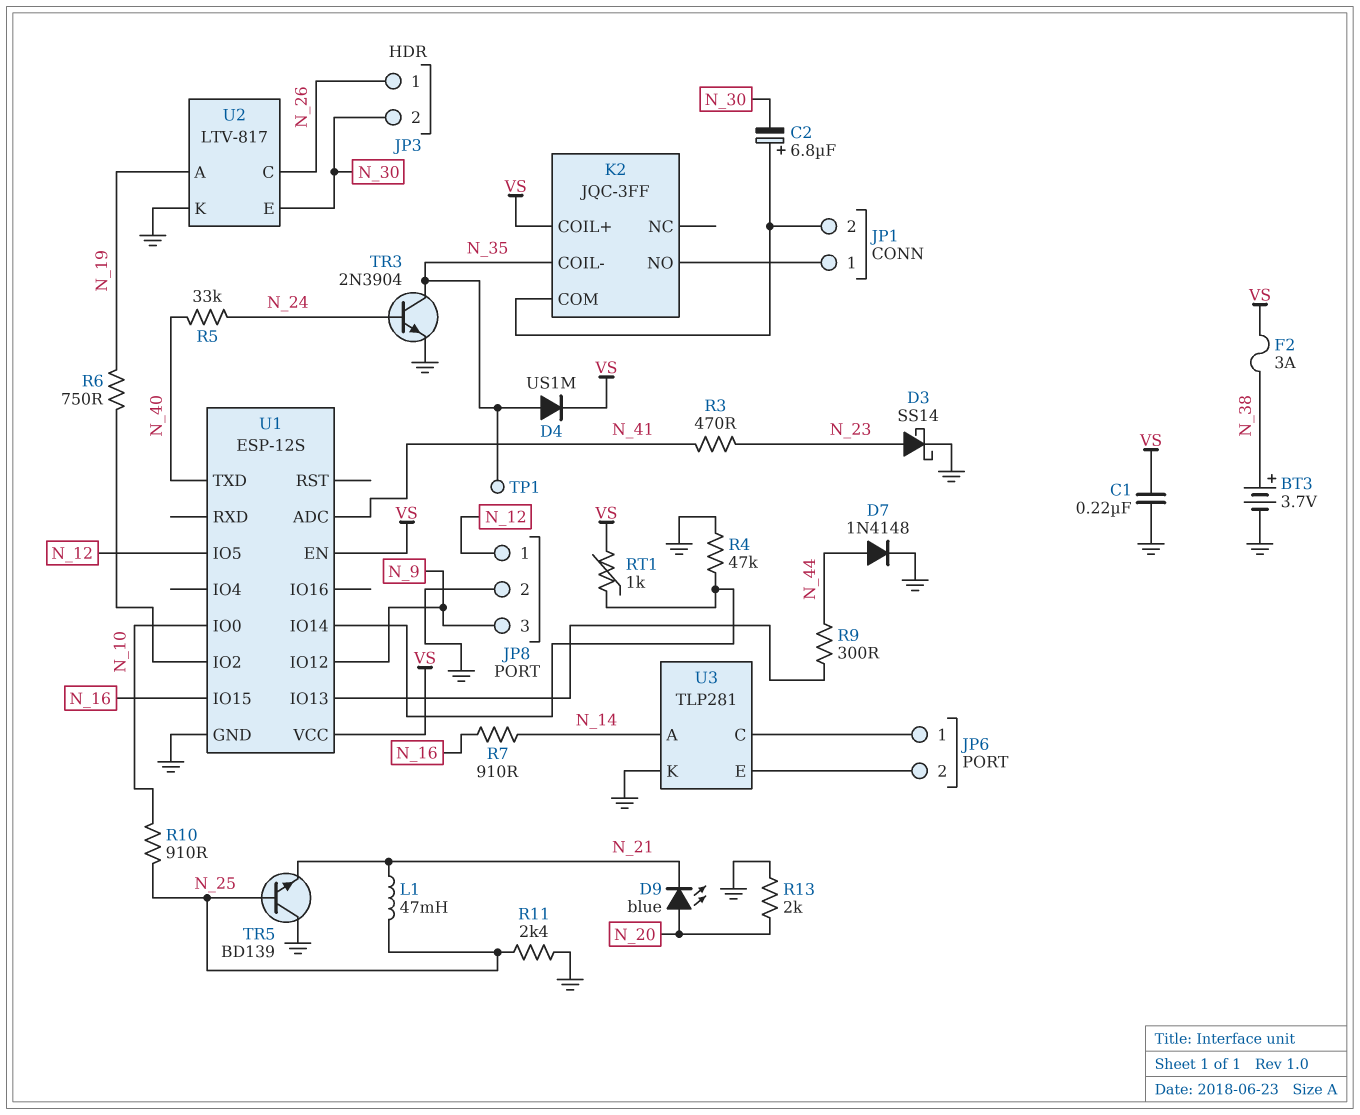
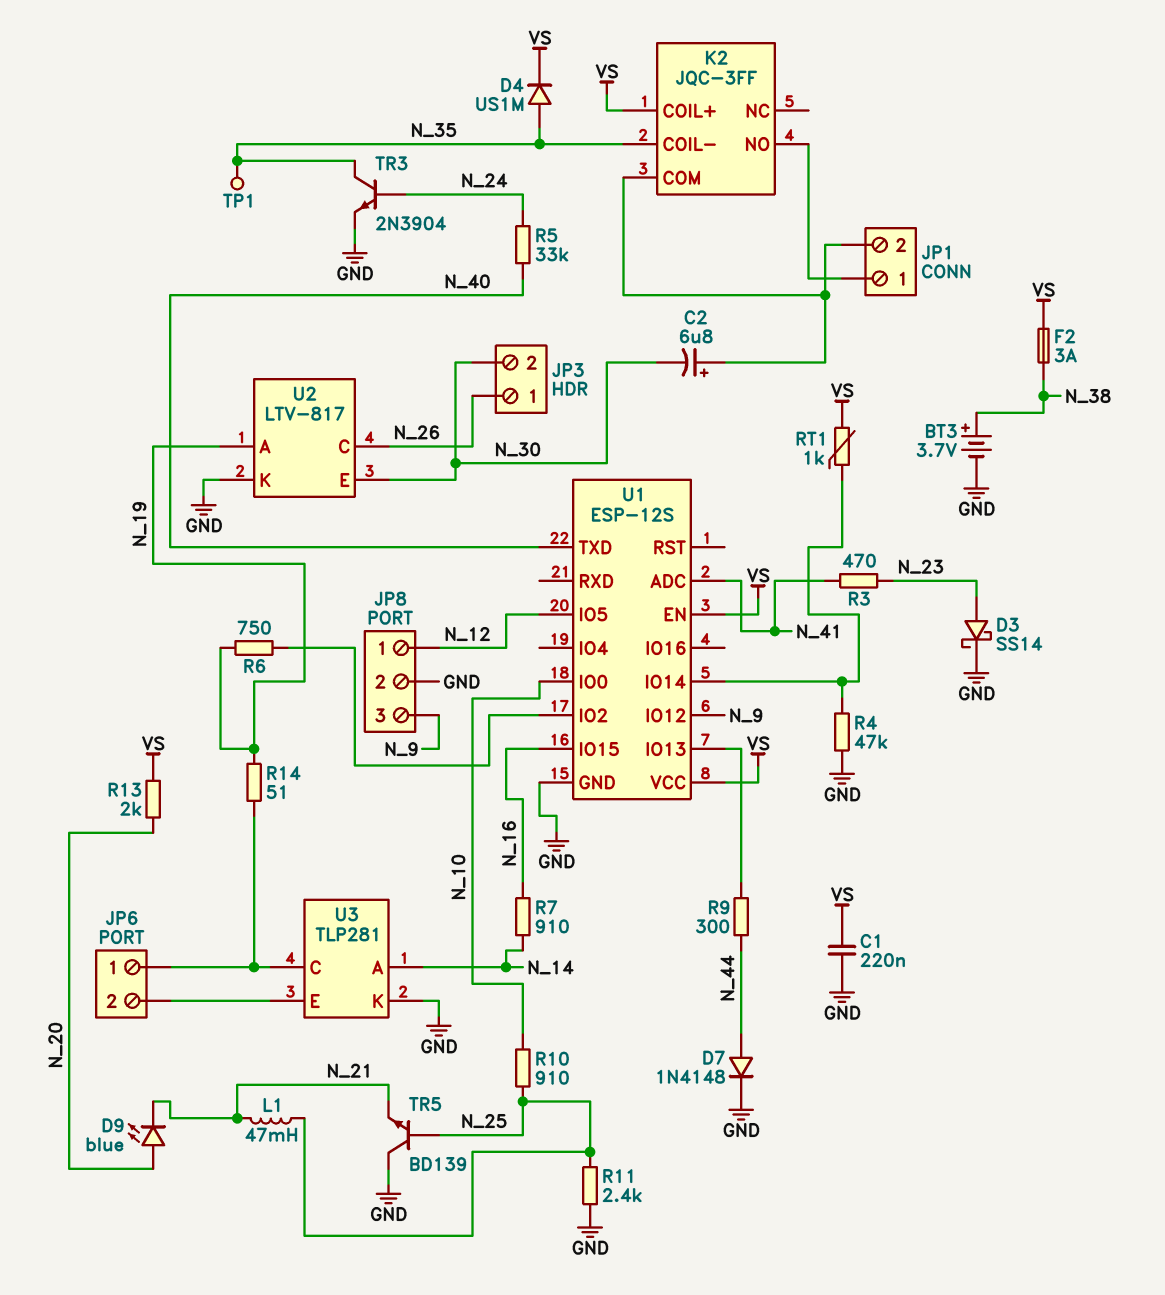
R13: 2k (GND, N_20) -> 2k (N_20, VS)
R14: none -> 51 (JP6/1, N_19)

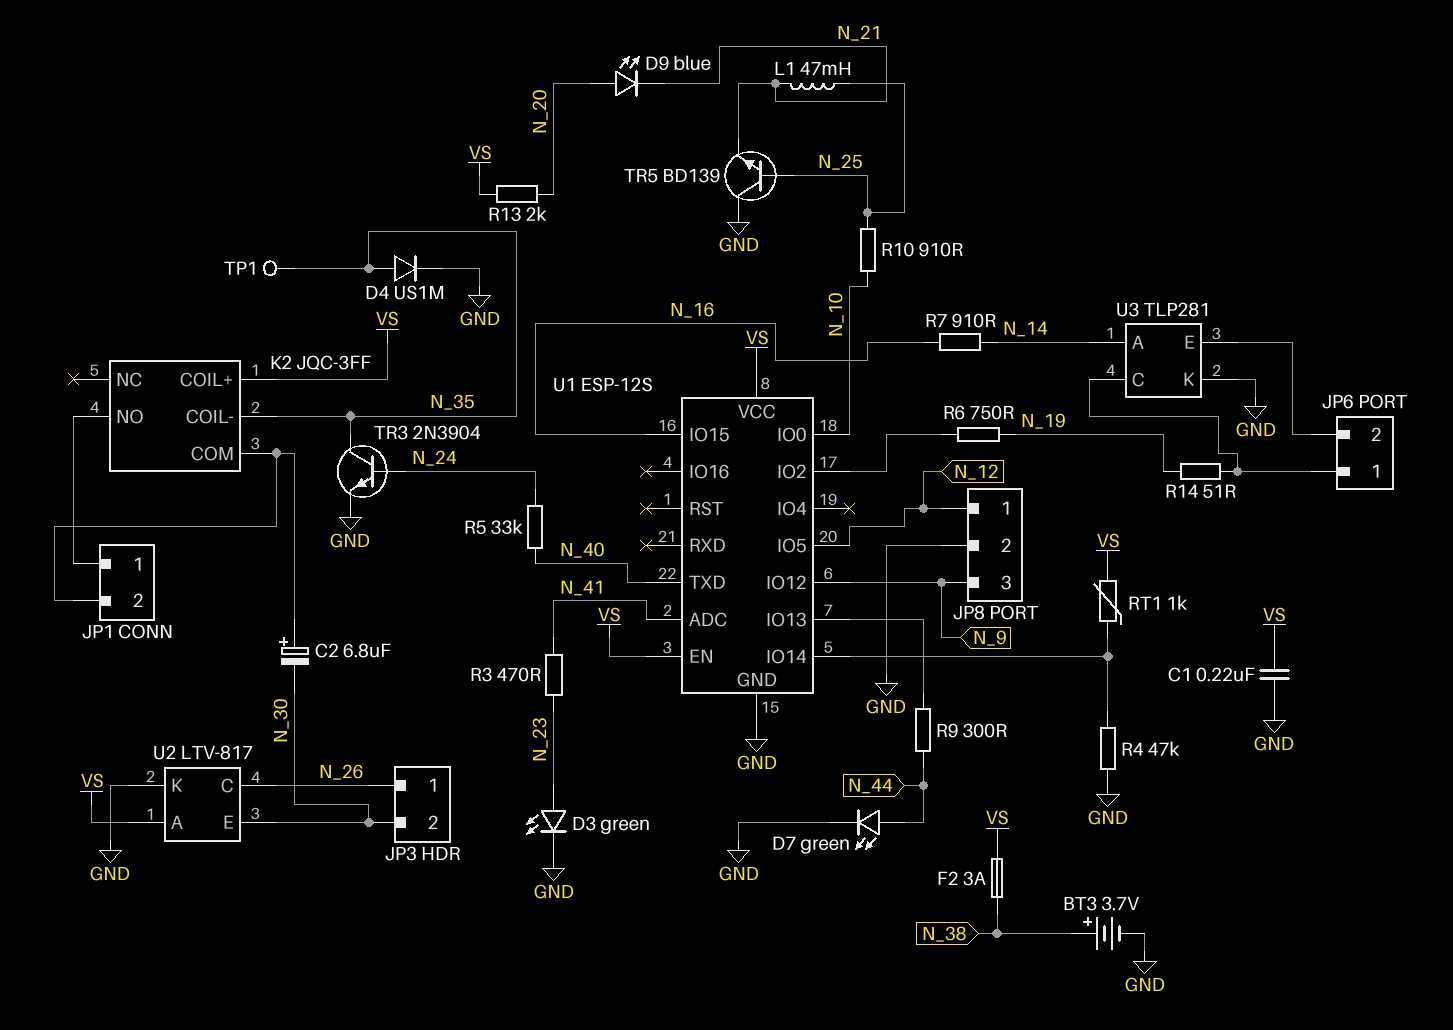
D3: schottky SS14 (A N_23, K GND) -> LED green (A N_23, K GND)
D4: diode US1M (A N_35, K VS) -> diode US1M (A N_35, K GND)
D7: diode 1N4148 (A N_44, K GND) -> LED green (A N_44, K GND)
R11: 2.4k (GND, N_25) -> none
U2 pin A: N_19 -> VS

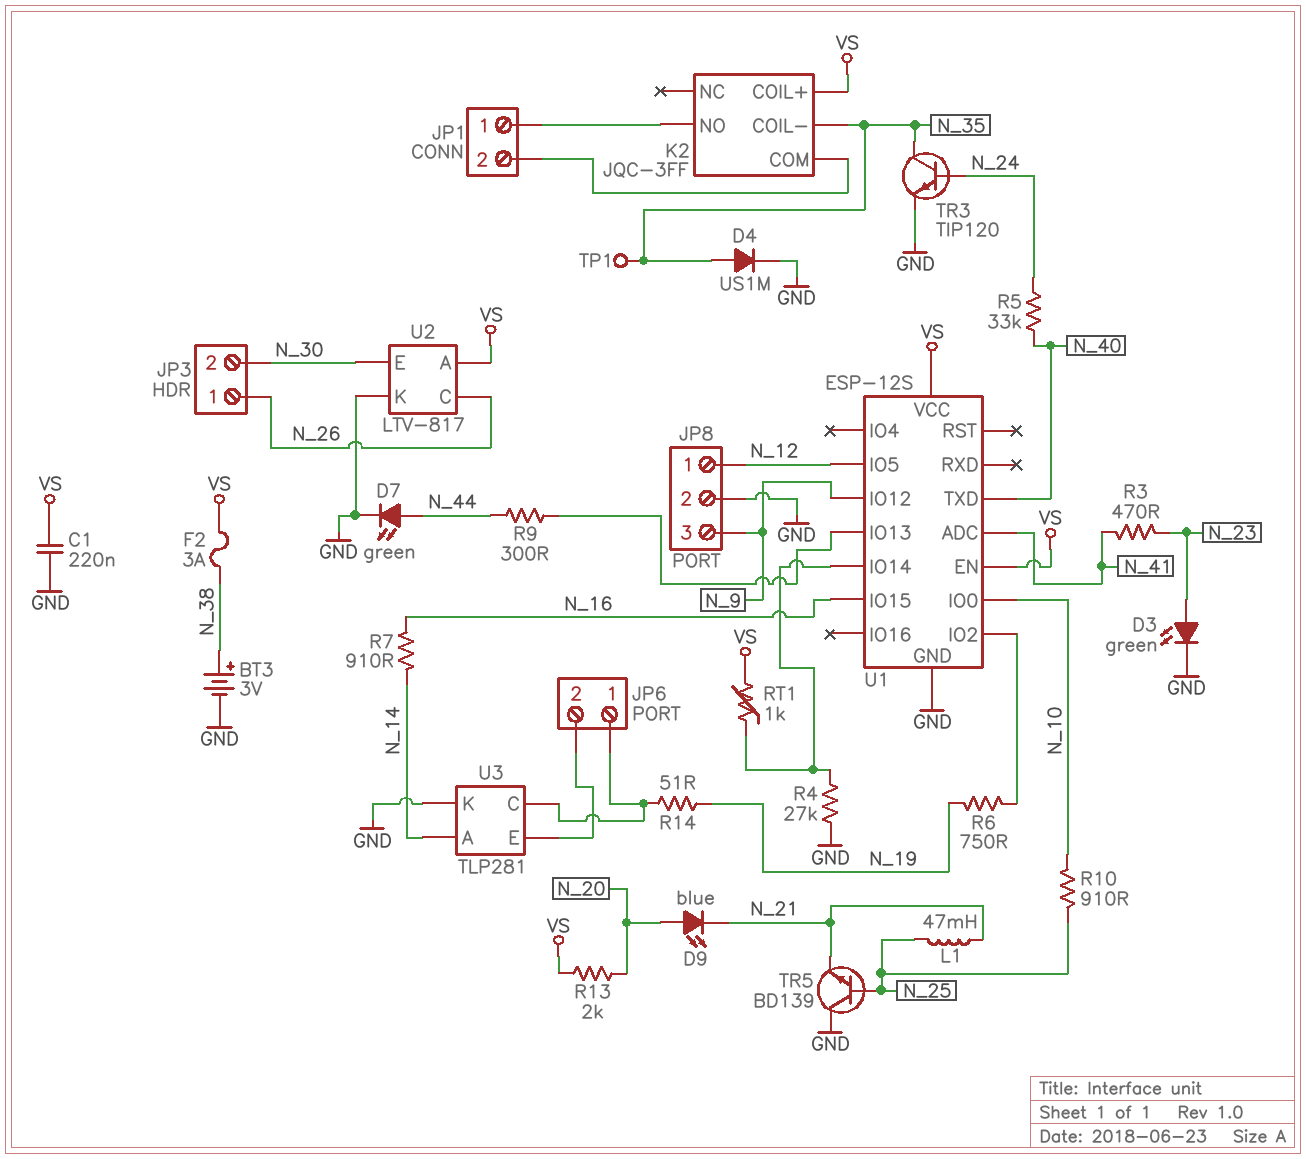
BT3: 3.7V (plus N_38, minus GND) -> 3V (plus N_38, minus GND)
C2: 6.8uF (plus JP1/2, minus N_30) -> none
R4: 47k (GND, U1/IO14) -> 27k (GND, U1/IO14)
TR3: NPN 2N3904 (B N_24, C N_35, E GND) -> NPN TIP120 (B N_24, C N_35, E GND)

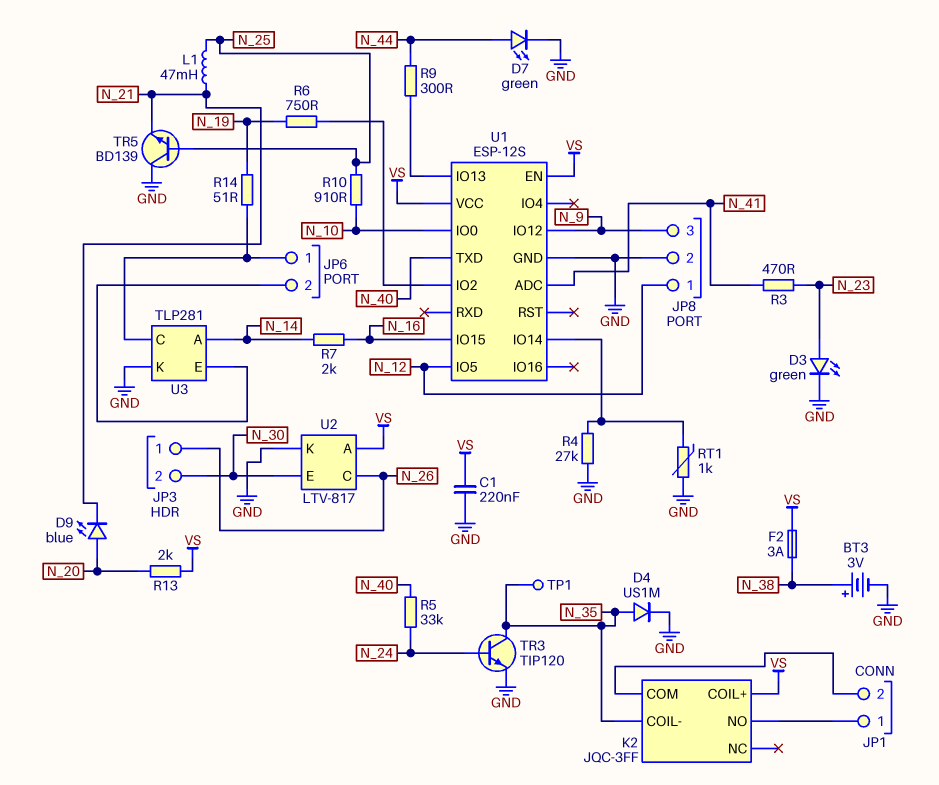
R7: 910 (N_14, N_16) -> 2k (N_14, N_16)
RT1: 1k (U1/IO14, VS) -> 1k (GND, U1/IO14)

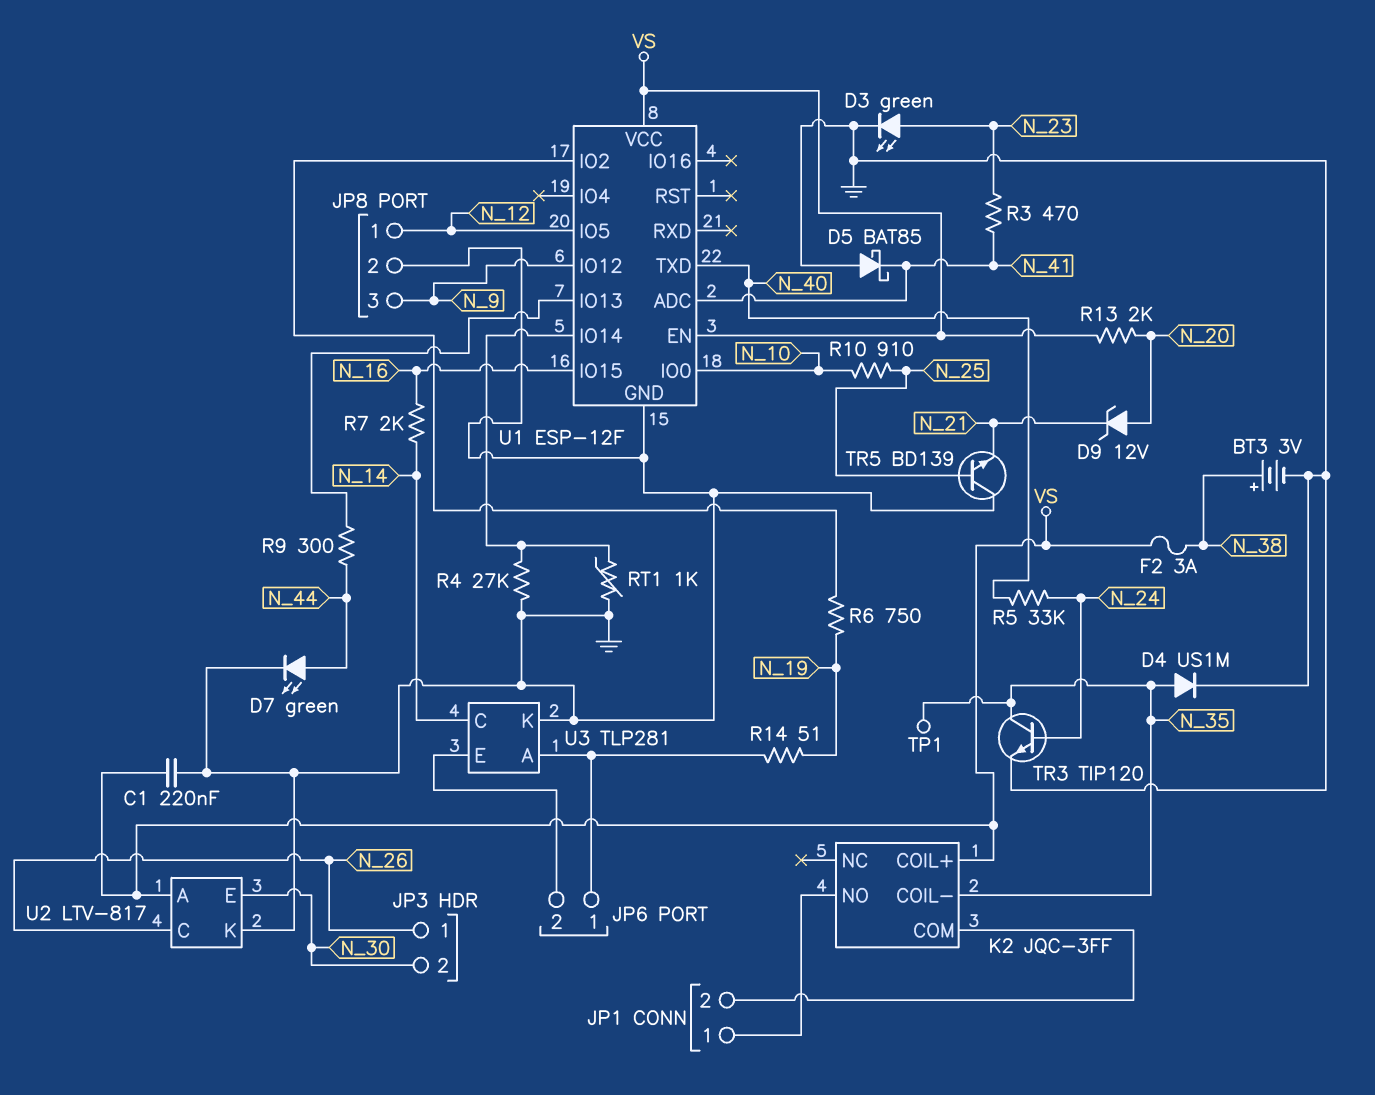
D5: none -> schottky BAT85 (A GND, K N_41)
D9: LED blue (A N_20, K N_21) -> zener 12V (A N_20, K N_21)
L1: 47mH (N_21, N_25) -> none
U1: ESP-12S -> ESP-12F
U3 pin A: N_14 -> JP6/1
U3 pin C: JP6/1 -> N_14

